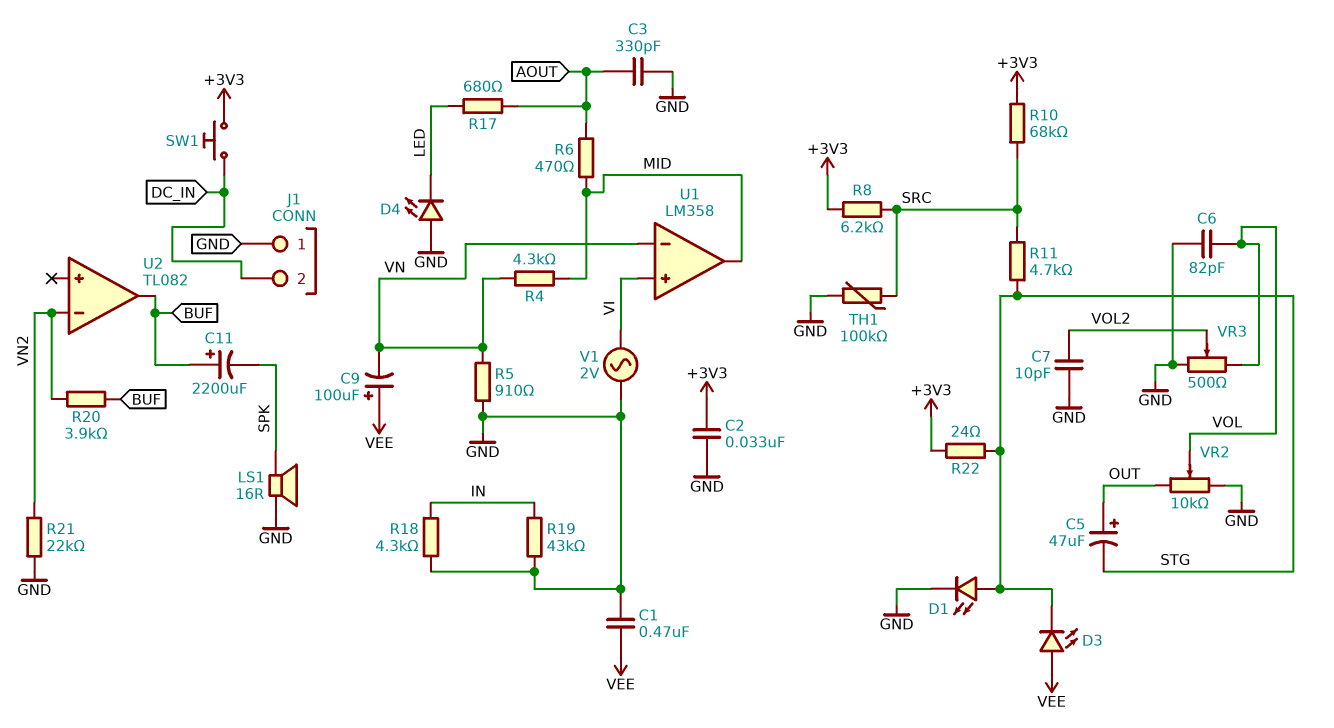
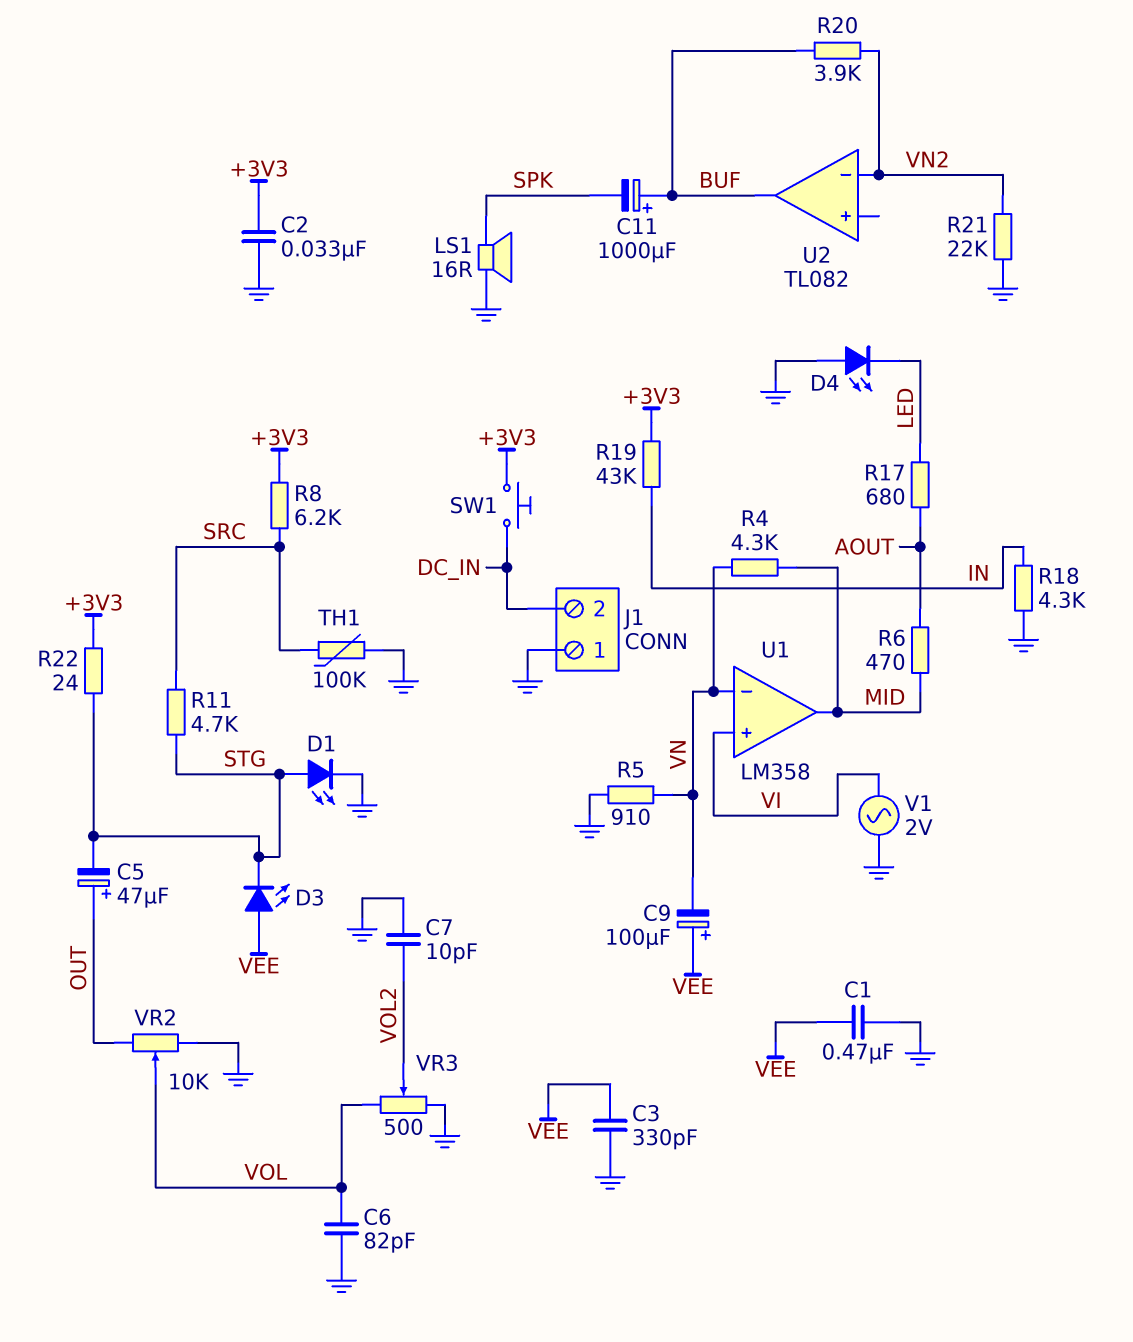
C3: 330pF (AOUT, GND) -> 330pF (GND, VEE)
C11: 2200uF (plus BUF, minus SPK) -> 1000uF (plus BUF, minus SPK)
R10: 68k (+3V3, SRC) -> none
R19: 43k (GND, IN) -> 43k (+3V3, IN)

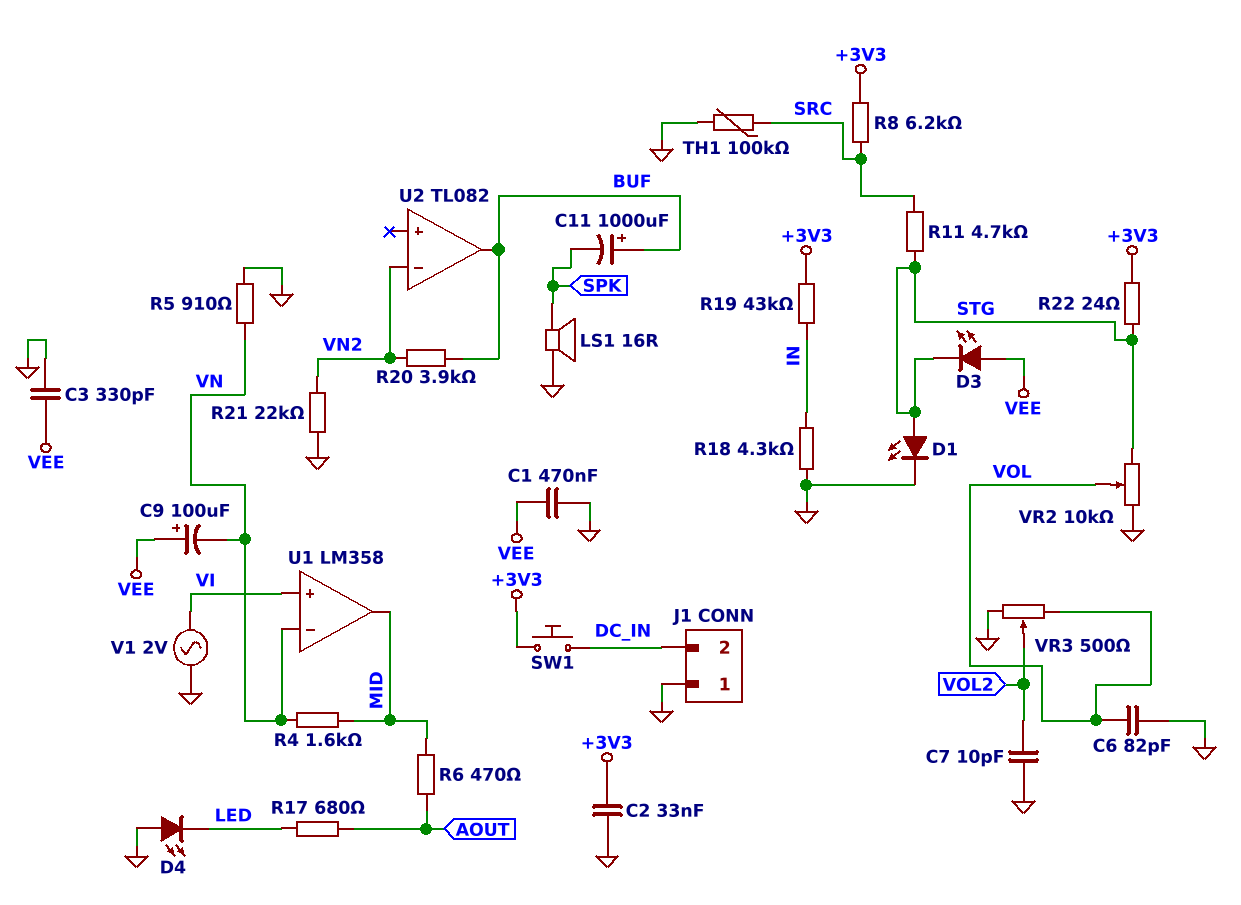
C5: 47uF (plus OUT, minus STG) -> none
R4: 4.3k (MID, VN) -> 1.6k (MID, VN)
VR2: 10k (GND, OUT, wiper VOL) -> 10k (GND, STG, wiper VOL)

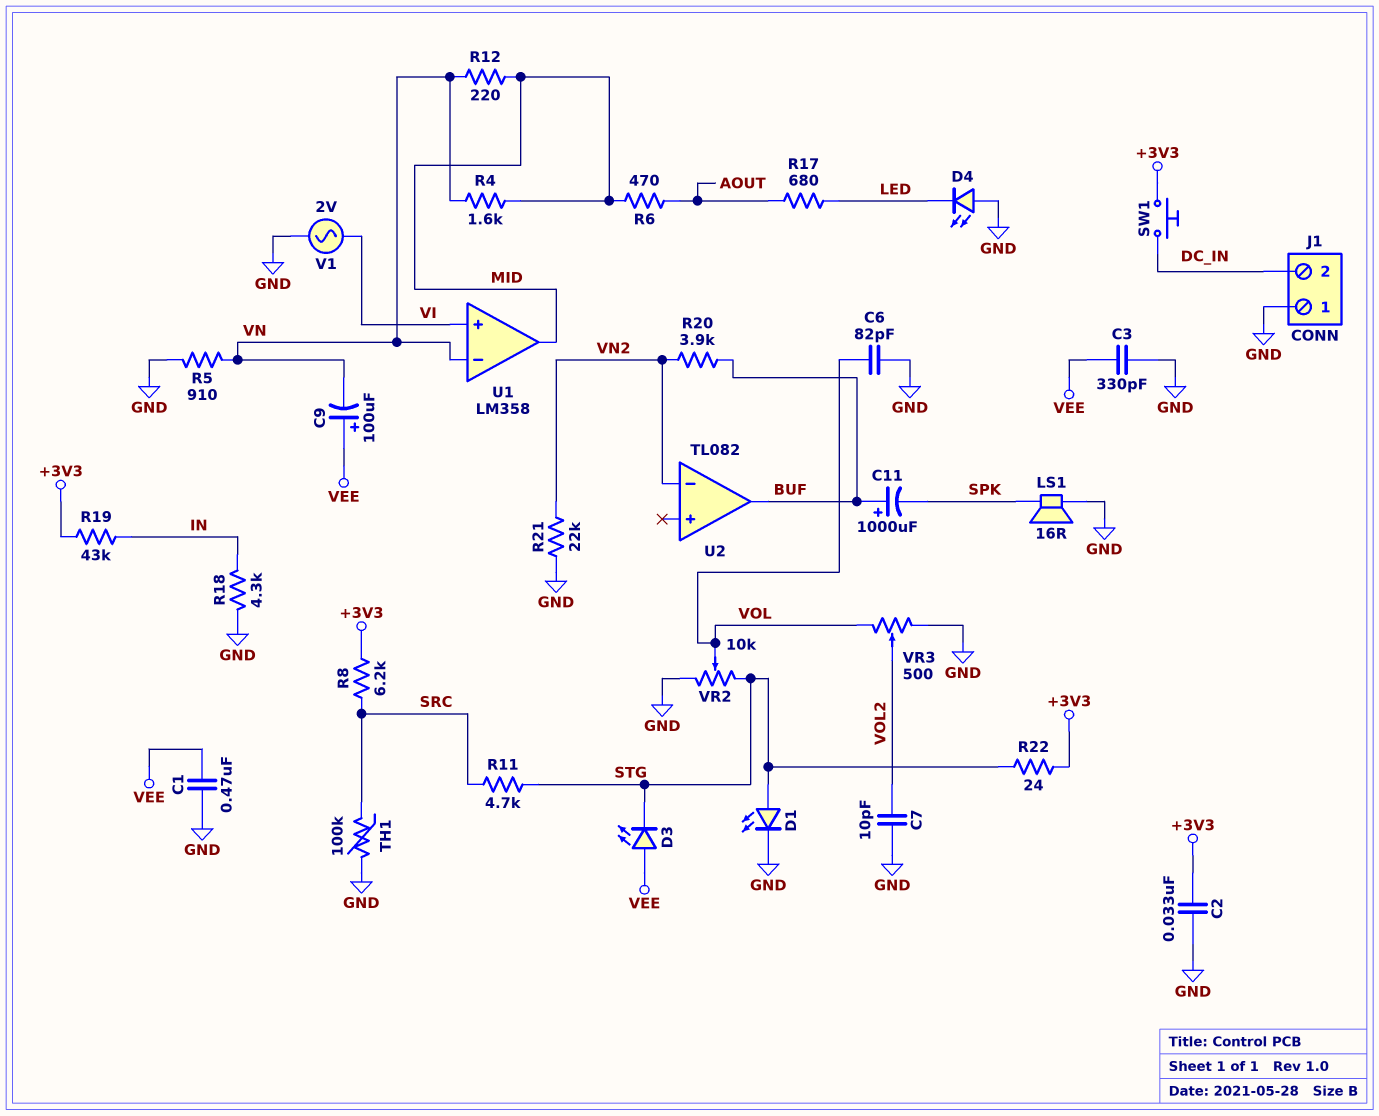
R12: none -> 220 (MID, VN)

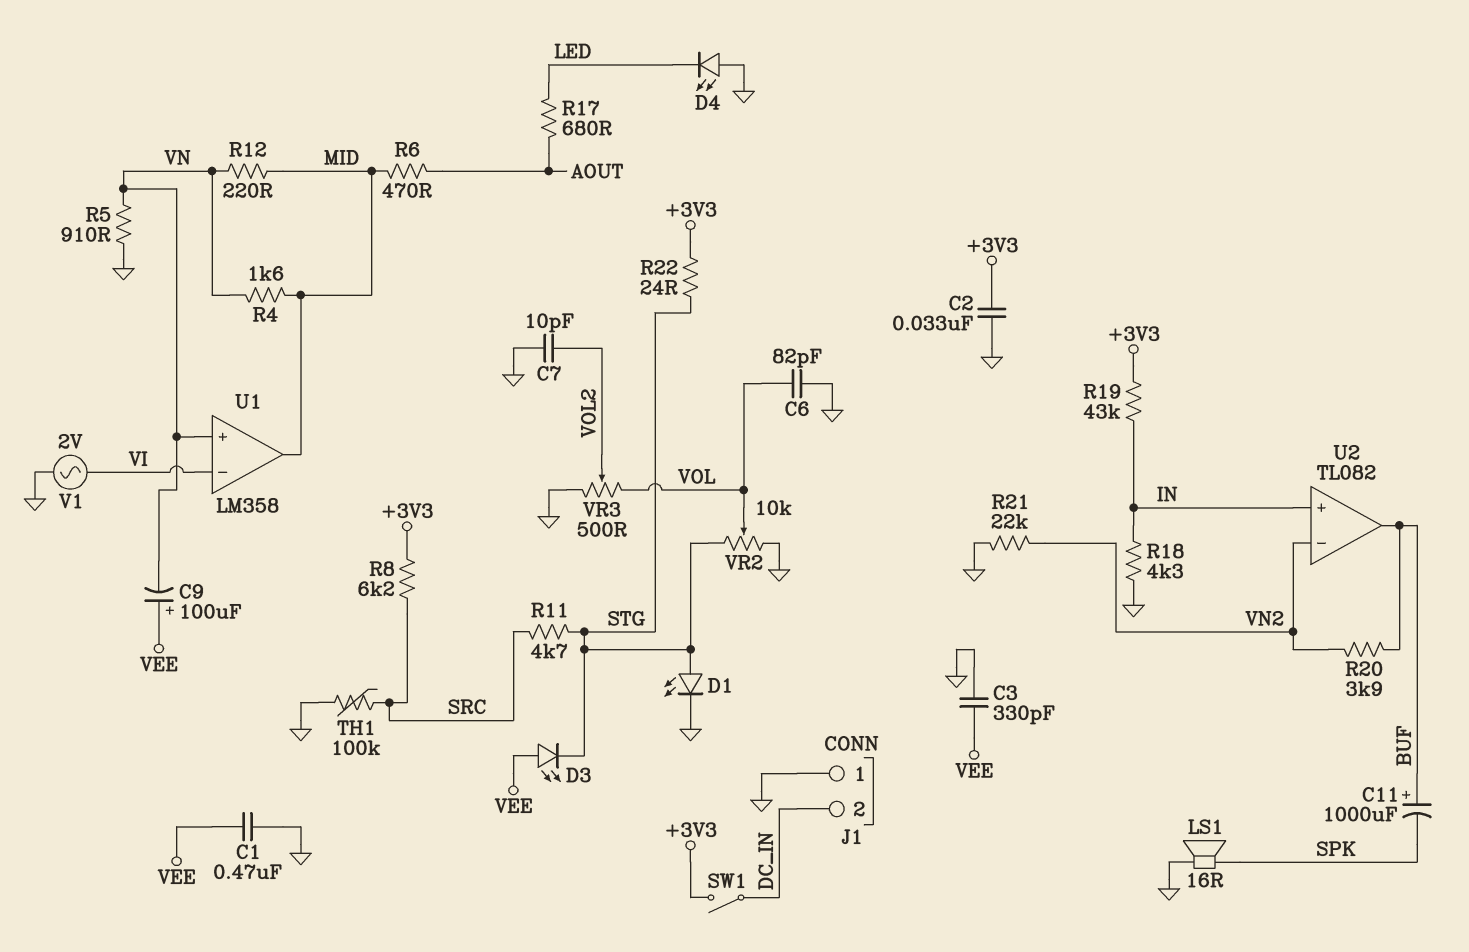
SW1: button (+3V3, DC_IN) -> switch (+3V3, DC_IN)
U1 pin in+: VI -> VN
U1 pin in-: VN -> VI
U2 pin in+: none -> IN

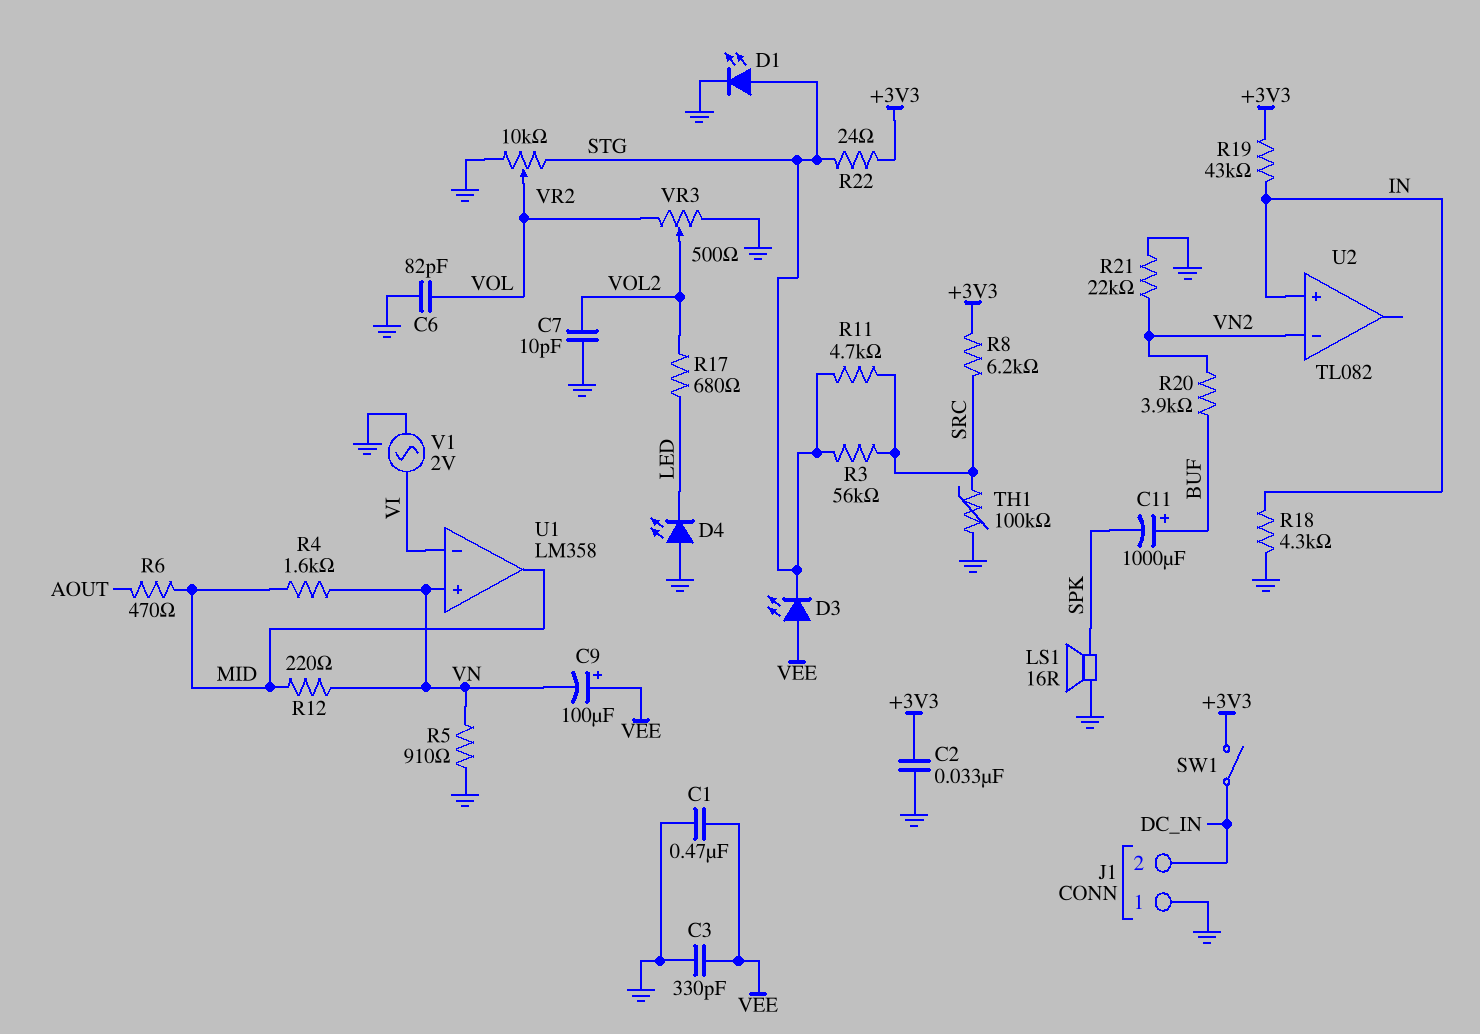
R3: none -> 56k (SRC, STG)
R17: 680 (AOUT, LED) -> 680 (LED, VOL2)
U2 pin out: BUF -> none

